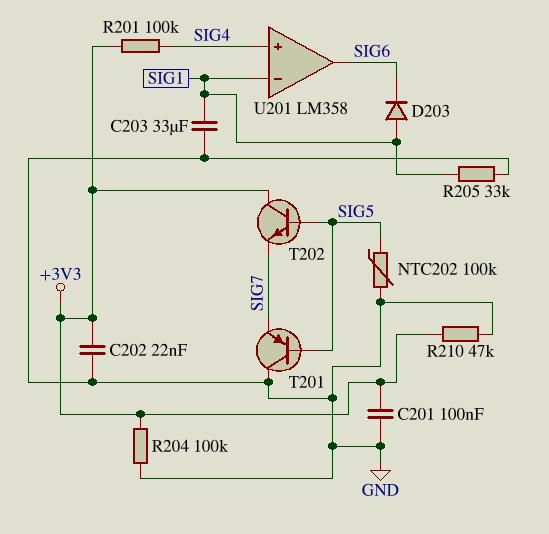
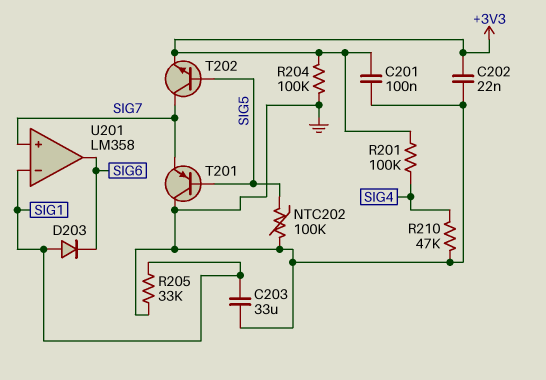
R210: 47k (+3V3, GND) -> 47k (GND, SIG4)
T202: NPN (B SIG5, C +3V3, E SIG7) -> NPN (B SIG5, C SIG7, E +3V3)
U201 pin in+: SIG4 -> SIG7

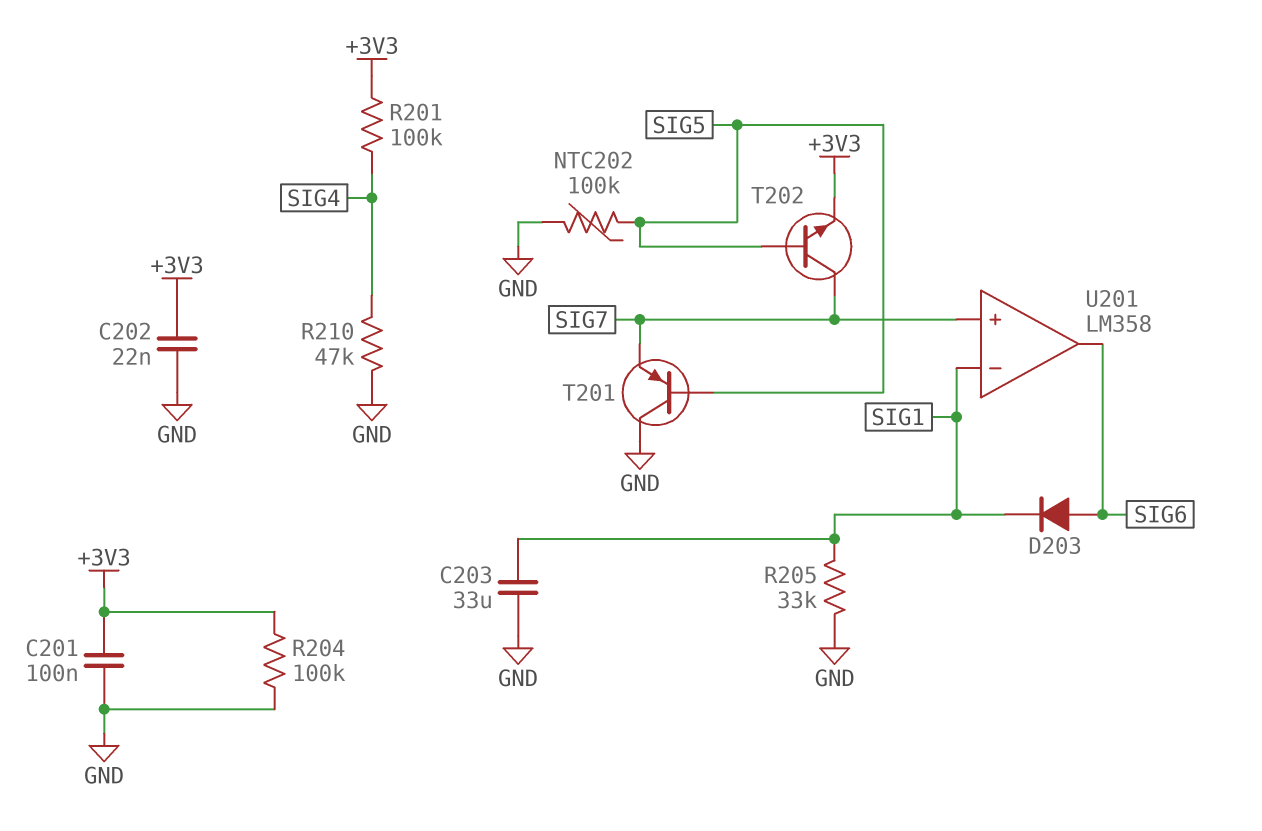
D203: diode (A SIG1, K SIG6) -> diode (A SIG6, K SIG1)

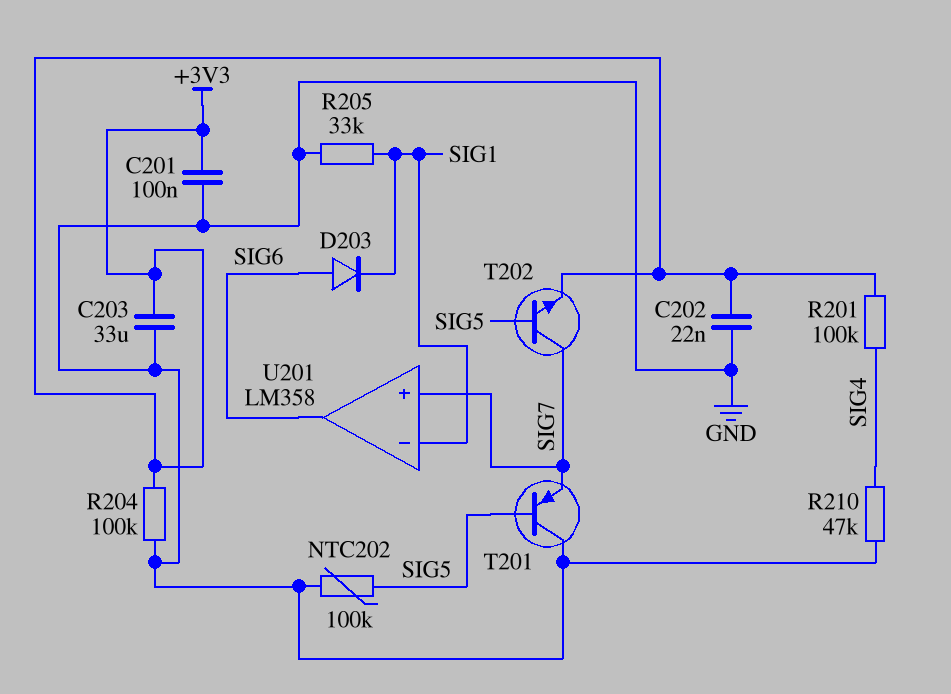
C203: 33uF (GND, SIG1) -> 33uF (+3V3, GND)

